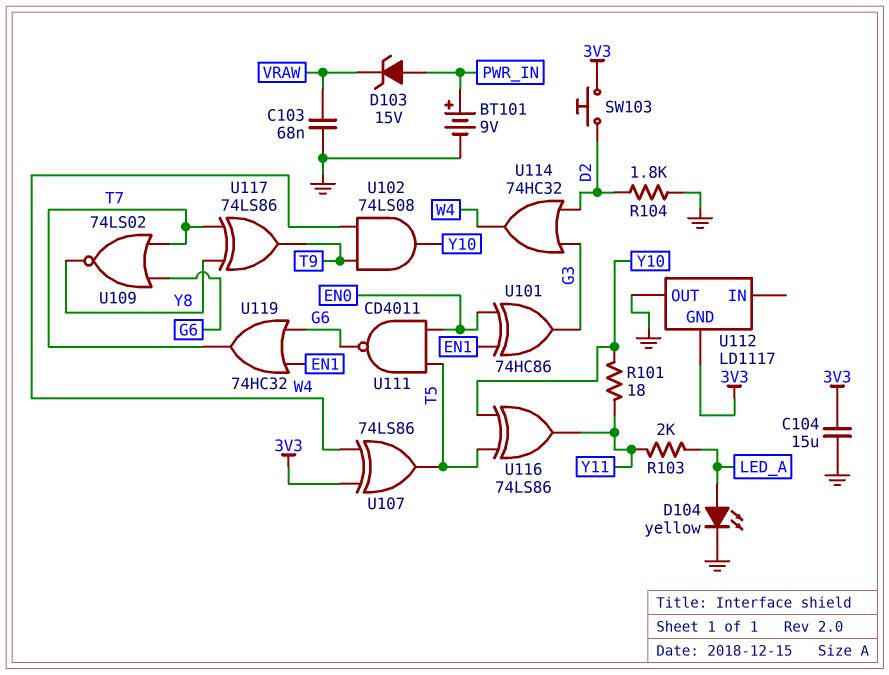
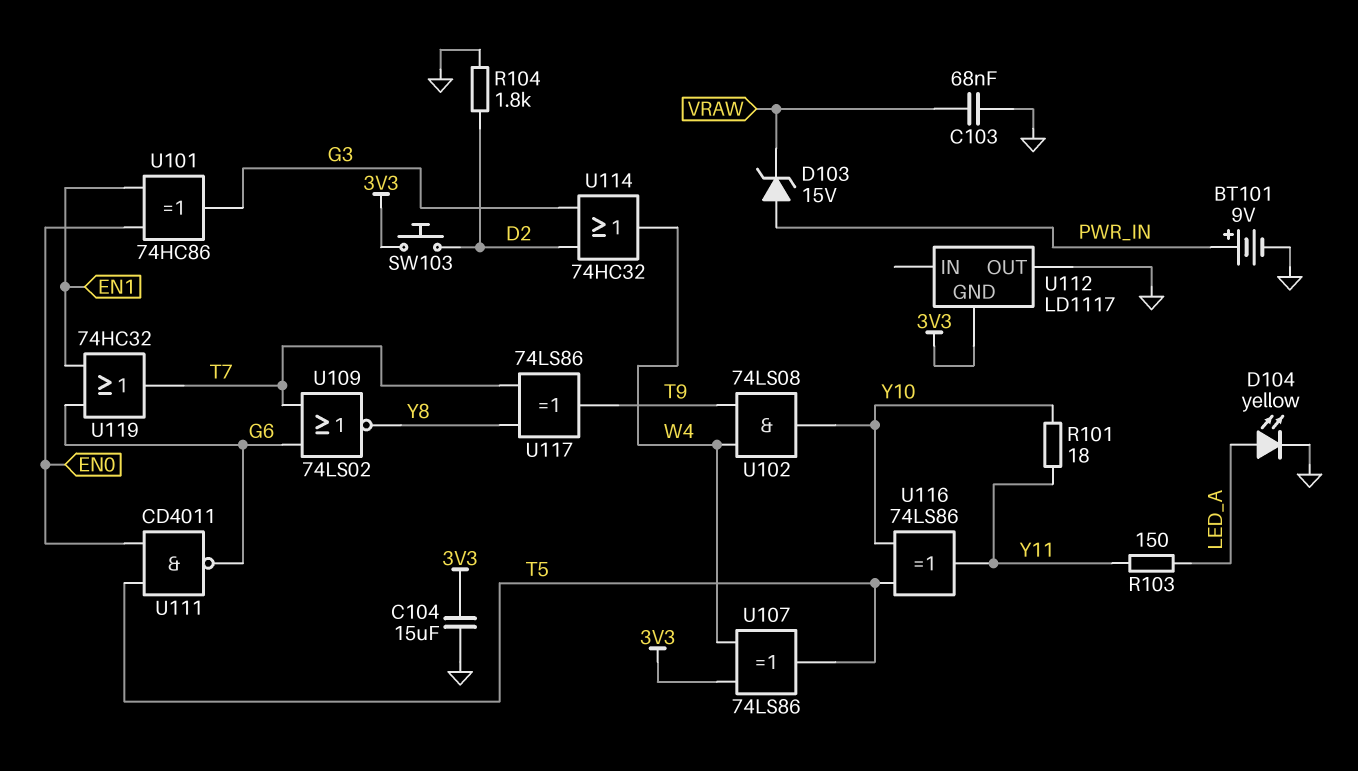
R103: 2k (LED_A, Y11) -> 150 (LED_A, Y11)

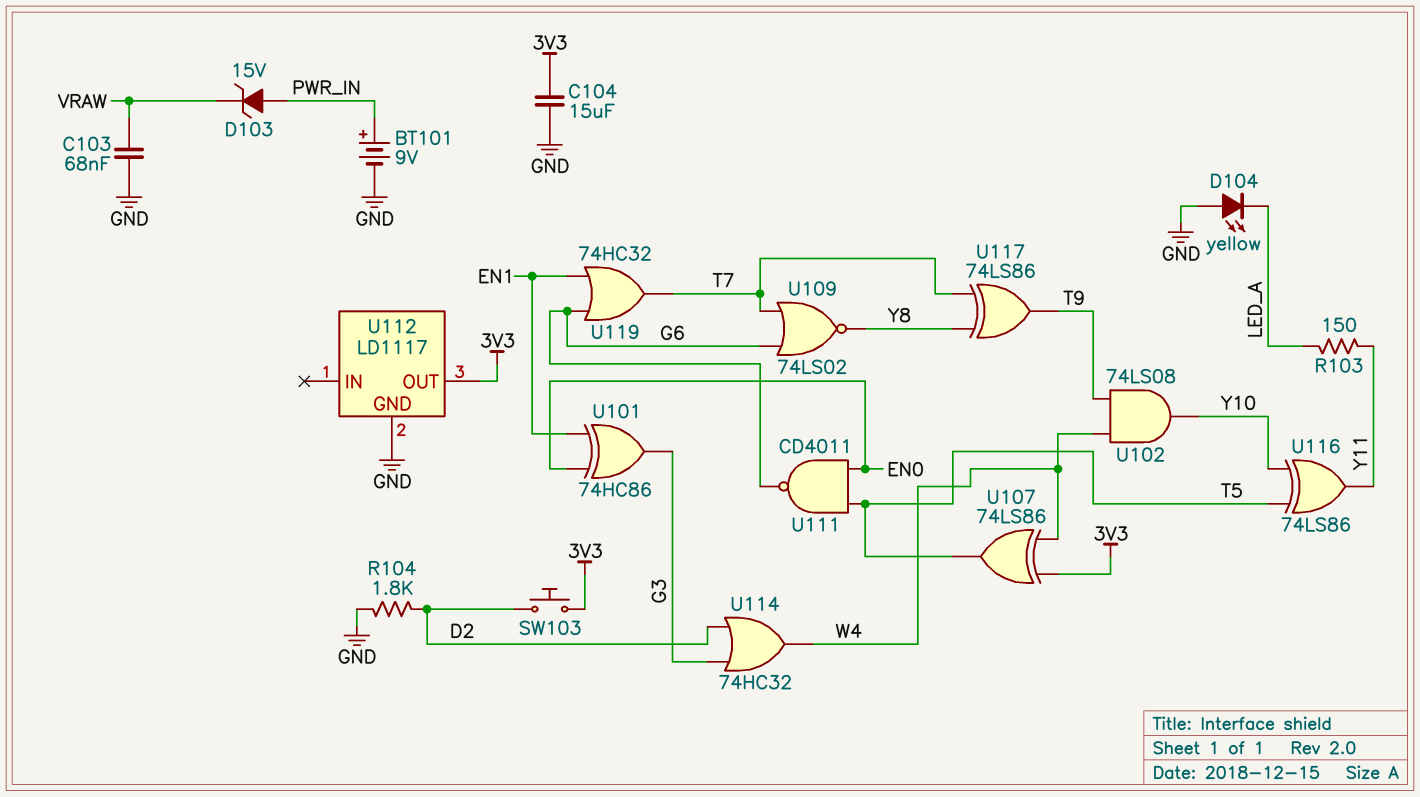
D104: LED yellow (A LED_A, K GND) -> LED yellow (A GND, K LED_A)
R101: 18 (Y10, Y11) -> none
U112 pin GND: 3V3 -> GND
U112 pin OUT: GND -> 3V3

